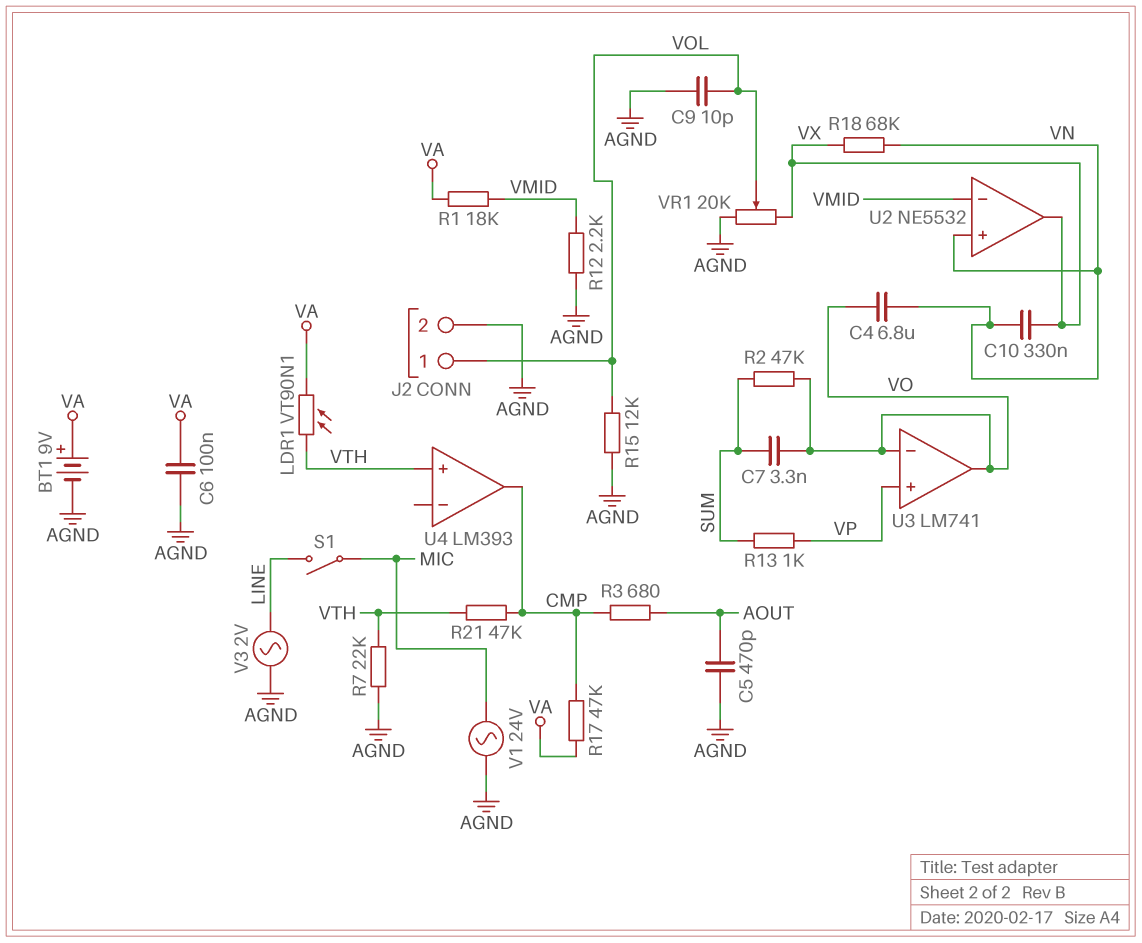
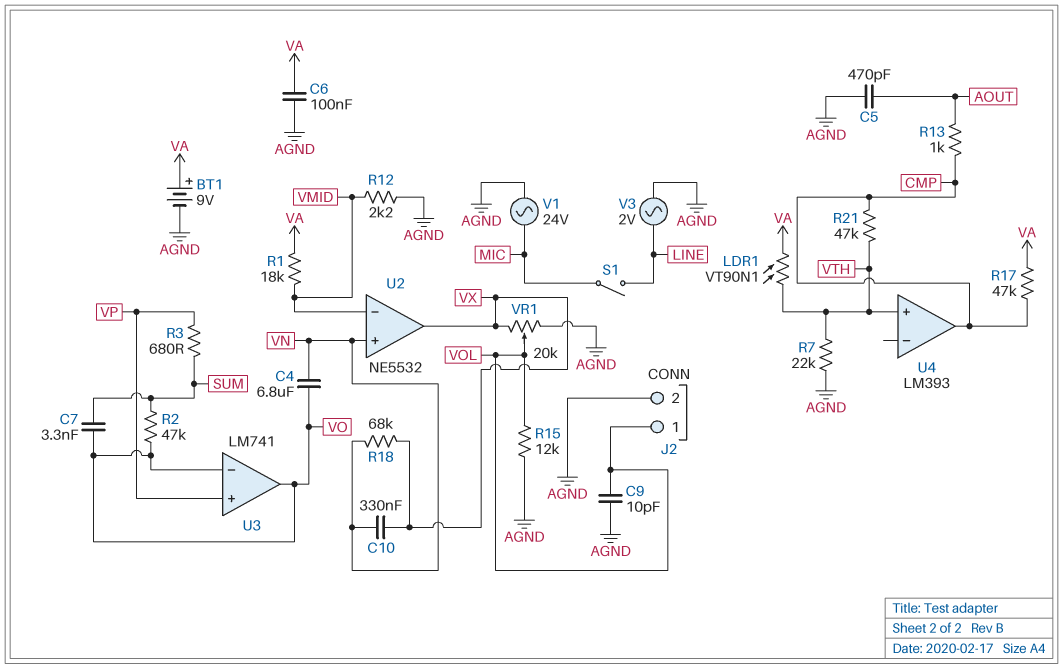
R3: 680 (AOUT, CMP) -> 680 (SUM, VP)
R13: 1k (SUM, VP) -> 1k (AOUT, CMP)

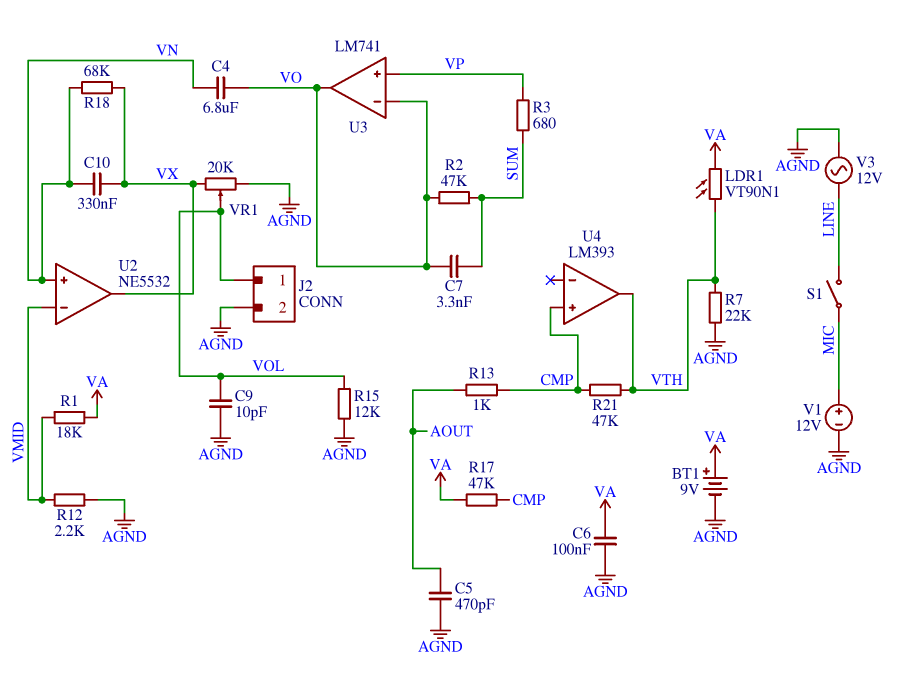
U4 pin in+: VTH -> CMP
U4 pin out: CMP -> VTH
V1: AC 24V (AGND, MIC) -> 12V (plus MIC, minus AGND)
V3: AC 2V (AGND, LINE) -> AC 12V (AGND, LINE)

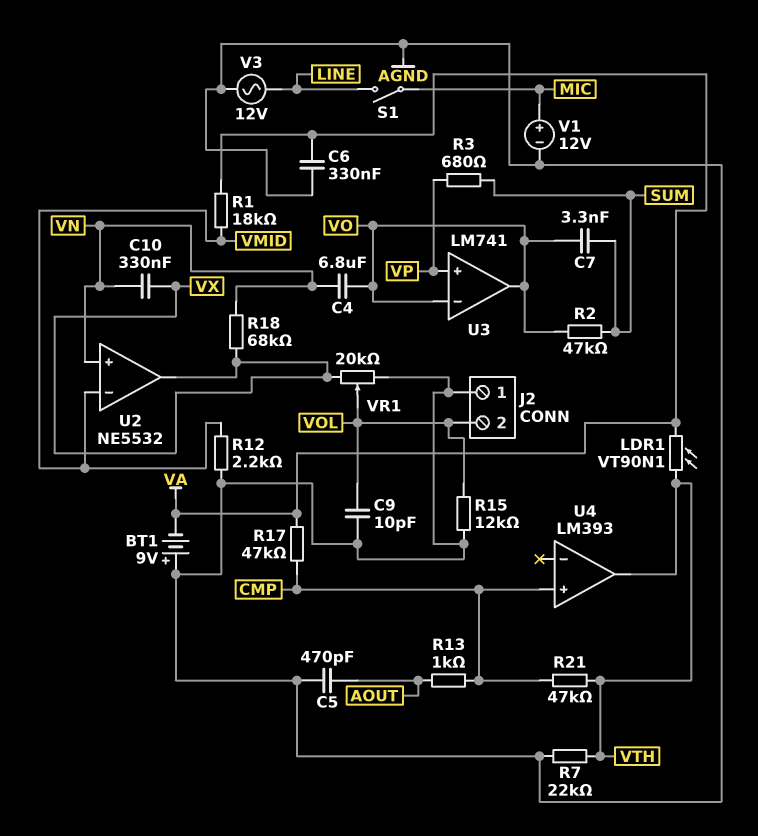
BT1: 9V (plus VA, minus AGND) -> 9V (plus AGND, minus VA)
C6: 100nF (AGND, VA) -> 330nF (AGND, VA)
J2 pin 1: VOL -> AGND
J2 pin 2: AGND -> VOL

